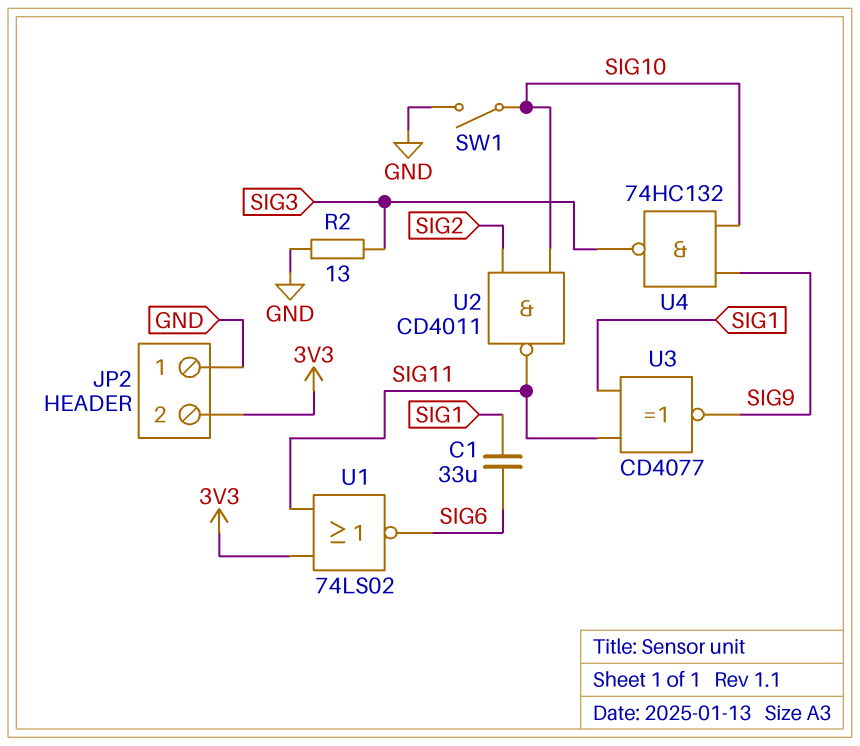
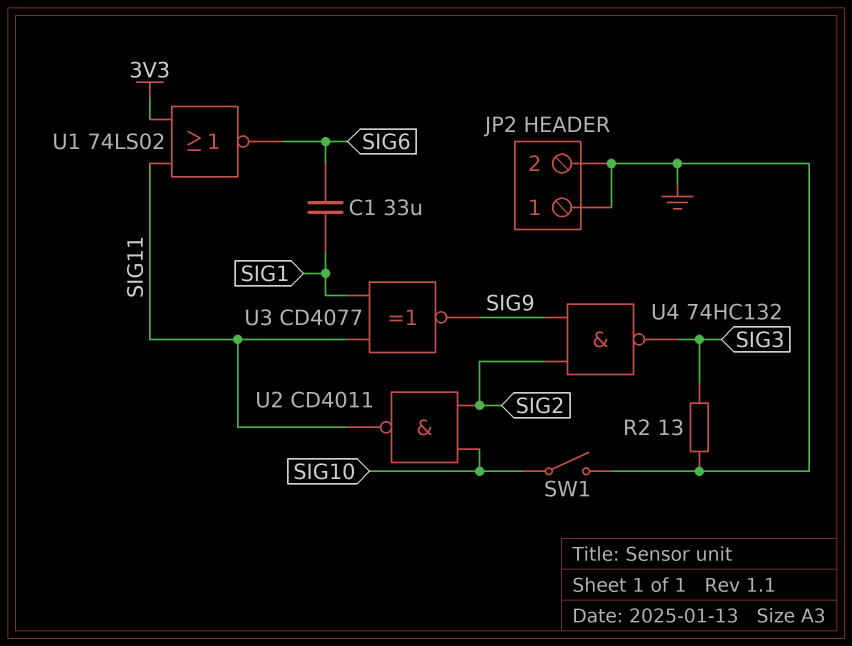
JP2 pin 2: 3V3 -> GND
U4: NAND 74HC132 (in SIG9, in SIG10, out SIG3) -> NAND 74HC132 (in SIG2, in SIG9, out SIG3)

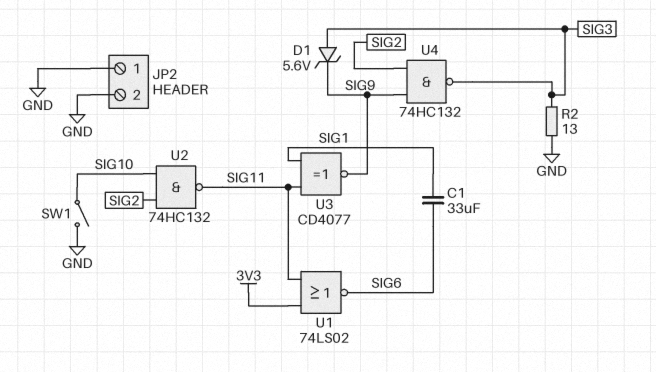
D1: none -> zener 5.6V (A SIG3, K SIG9)
U2: NAND CD4011 (in SIG2, in SIG10, out SIG11) -> NAND 74HC132 (in SIG2, in SIG10, out SIG11)

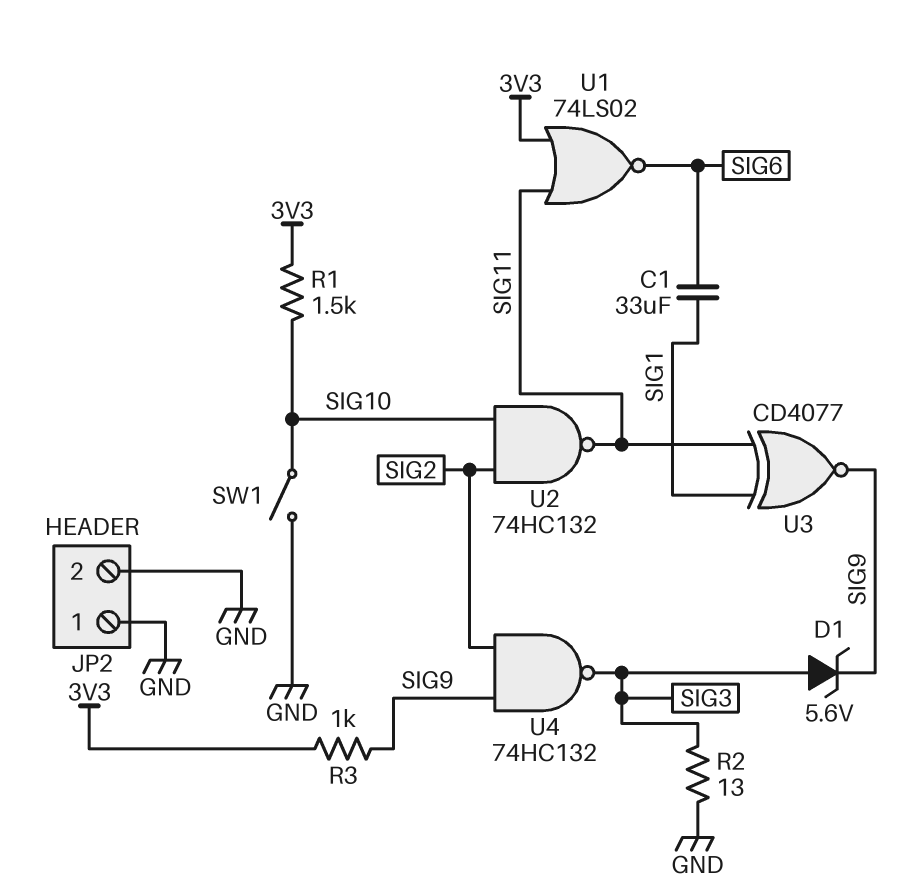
R1: none -> 1.5k (3V3, SIG10)
R3: none -> 1k (3V3, SIG9)

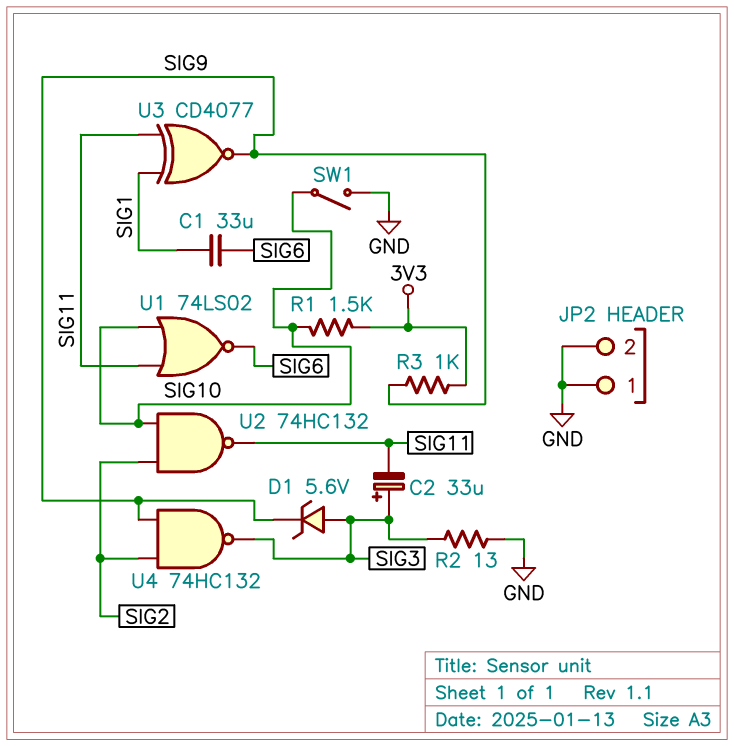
C2: none -> 33uF (plus SIG3, minus SIG11)
U1: NOR 74LS02 (in 3V3, in SIG11, out SIG6) -> NOR 74LS02 (in SIG10, in SIG11, out SIG6)

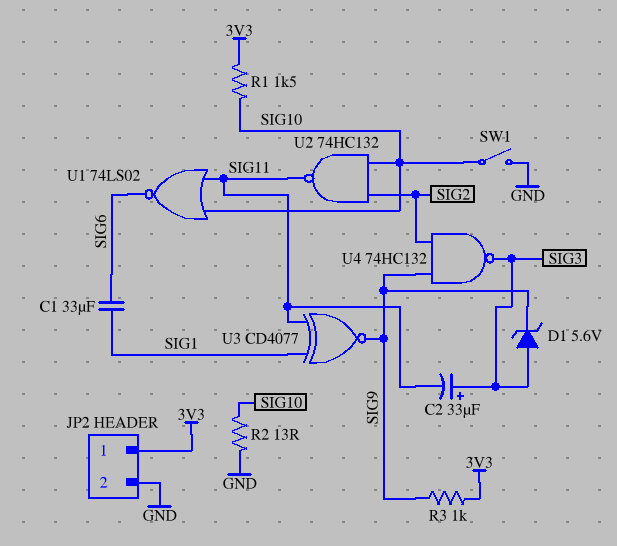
JP2 pin 1: GND -> 3V3
R2: 13 (GND, SIG3) -> 13 (GND, SIG10)

